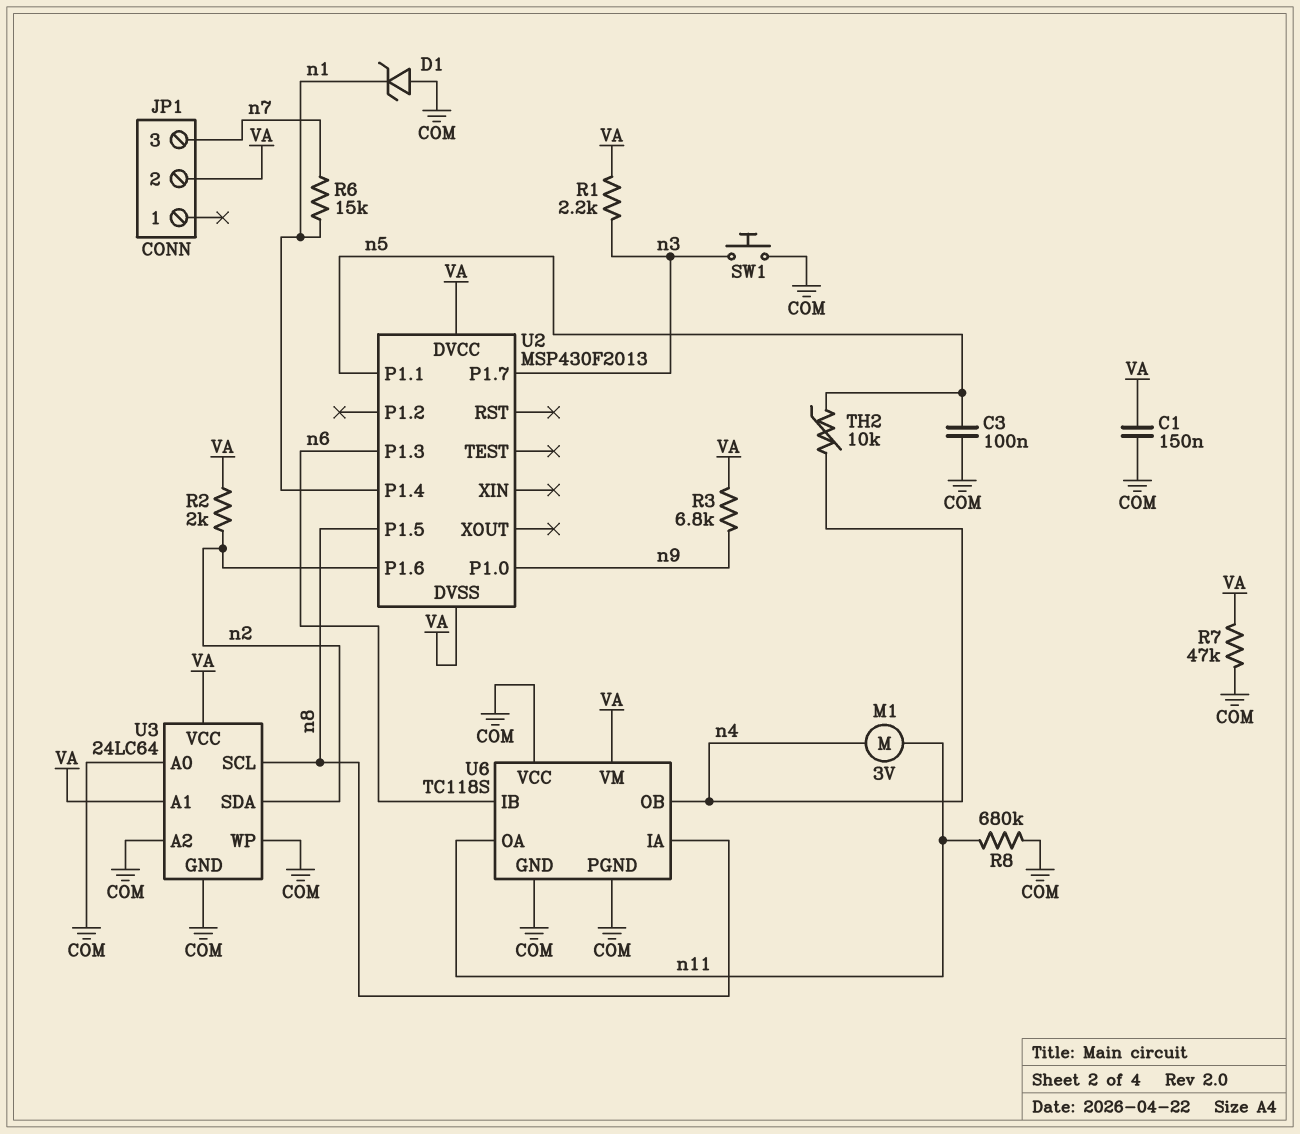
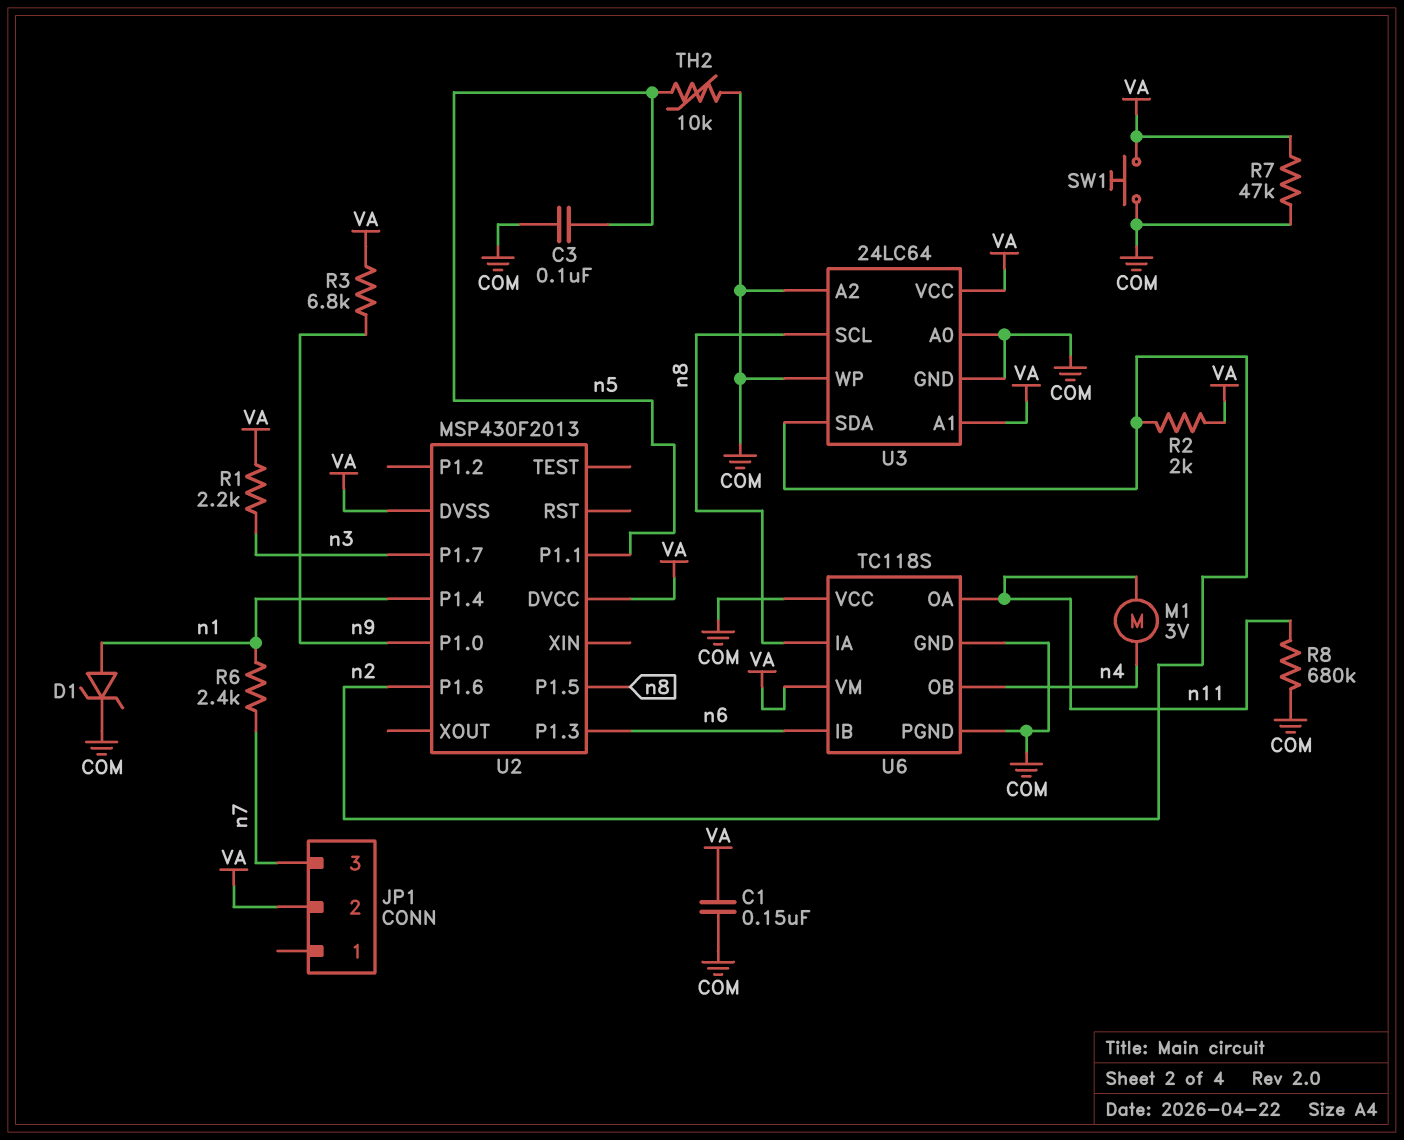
D1: zener (A COM, K n1) -> zener (A n1, K COM)
R6: 15k (n1, n7) -> 2.4k (n1, n7)
SW1: button (COM, n3) -> button (COM, VA)
TH2: 10k (n4, n5) -> 10k (COM, n5)

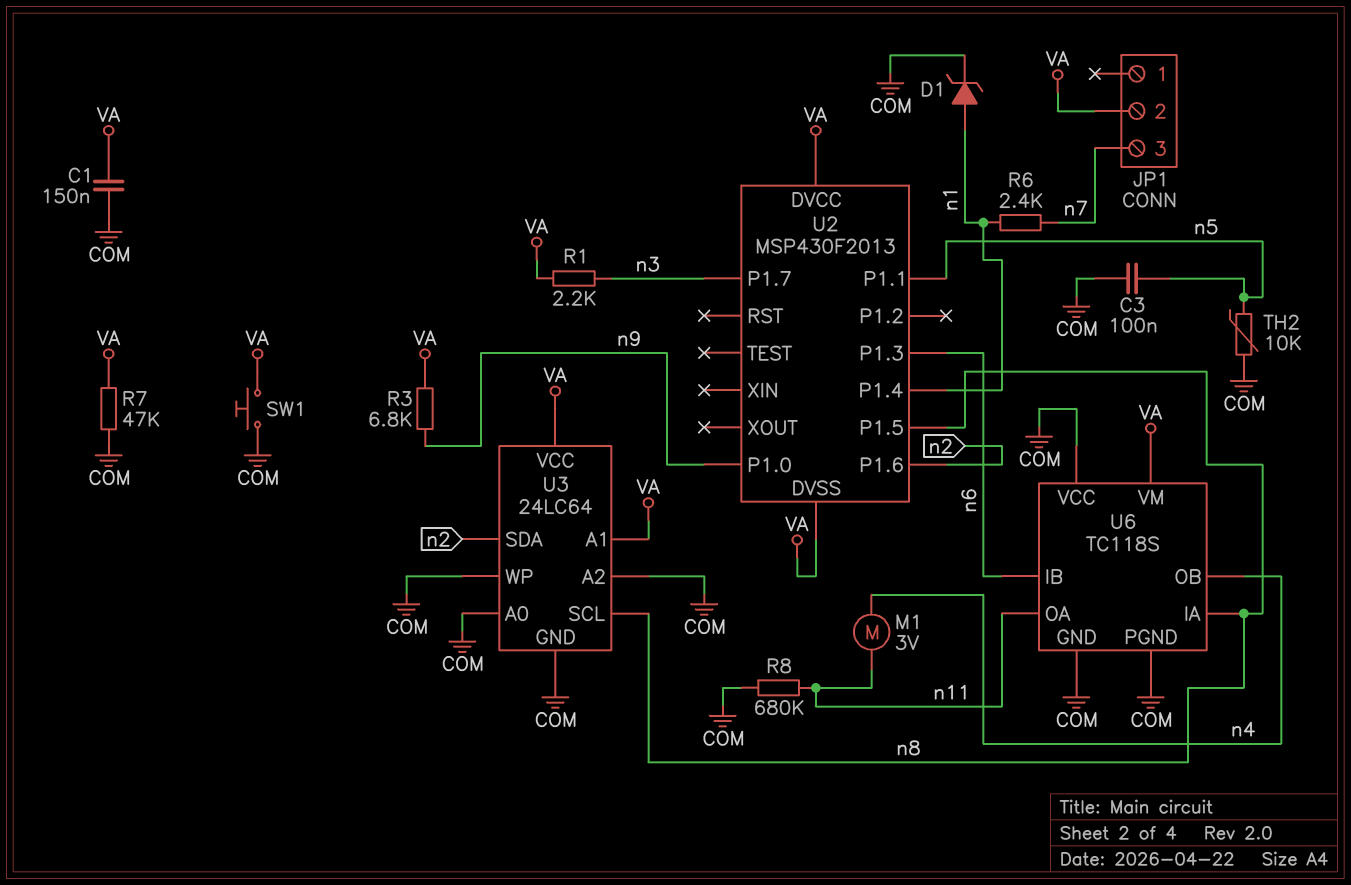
R2: 2k (VA, n2) -> none

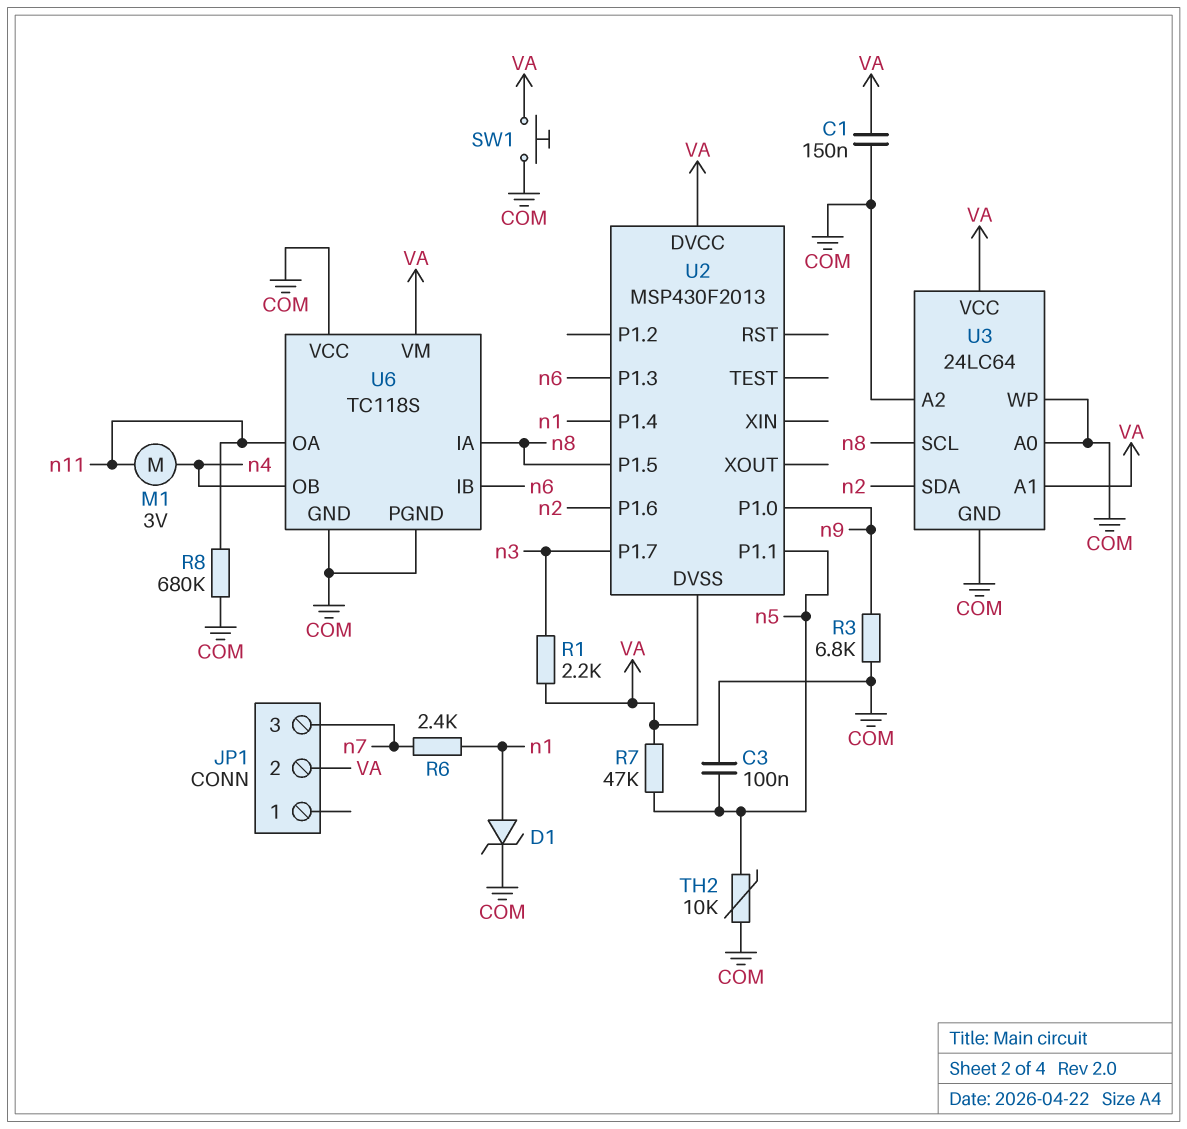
R3: 6.8k (VA, n9) -> 6.8k (COM, n9)
R7: 47k (COM, VA) -> 47k (VA, n5)

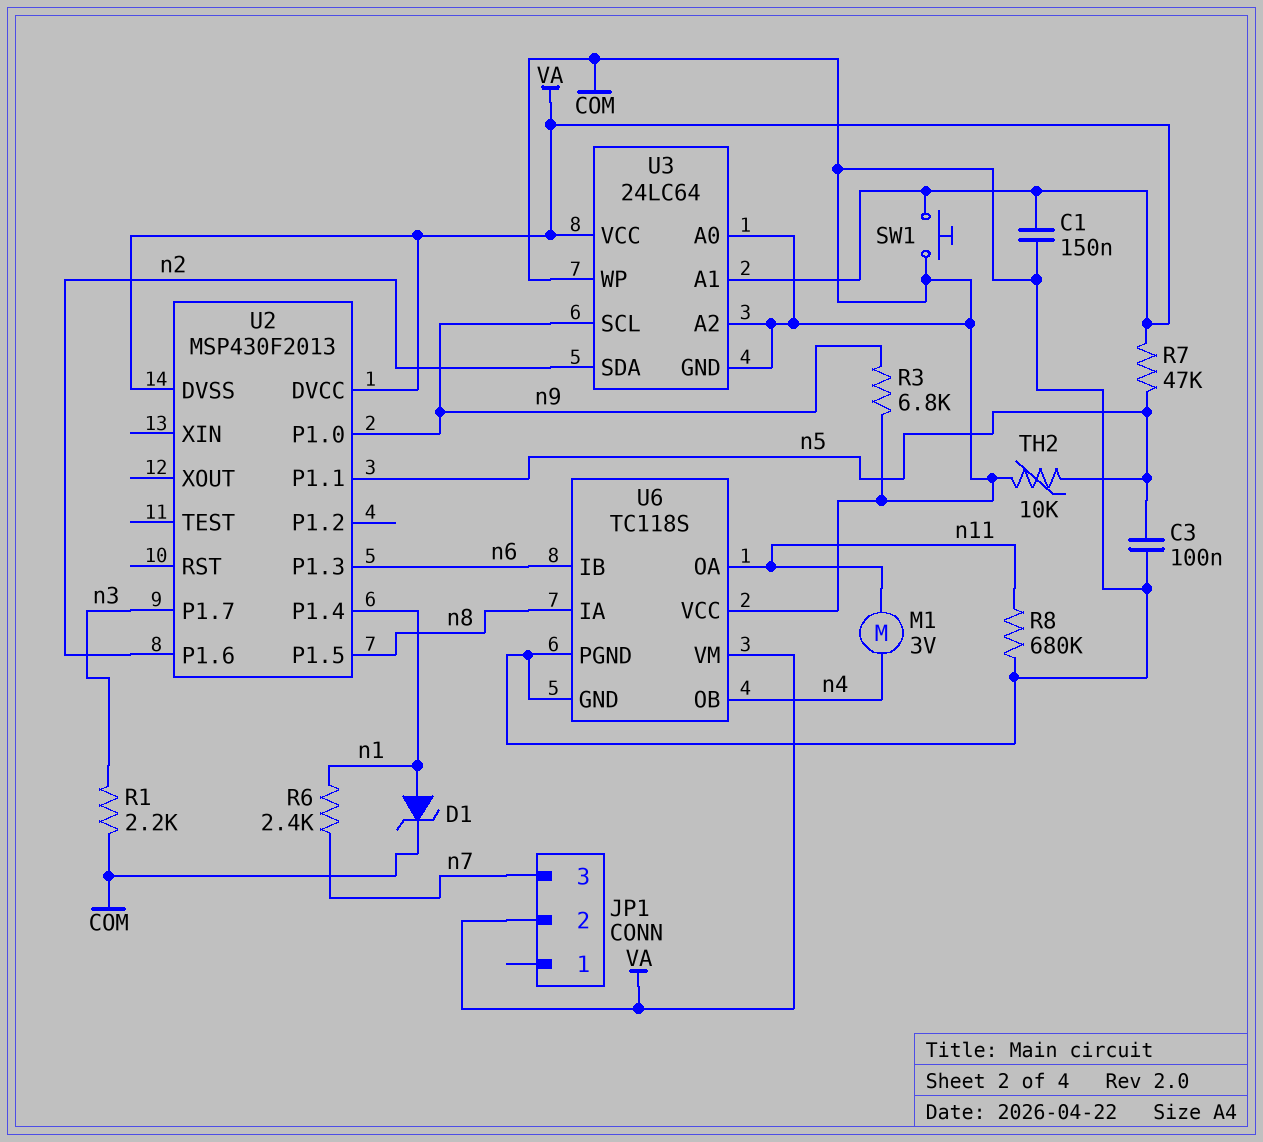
R1: 2.2k (VA, n3) -> 2.2k (COM, n3)
U3 pin SCL: n8 -> n9

